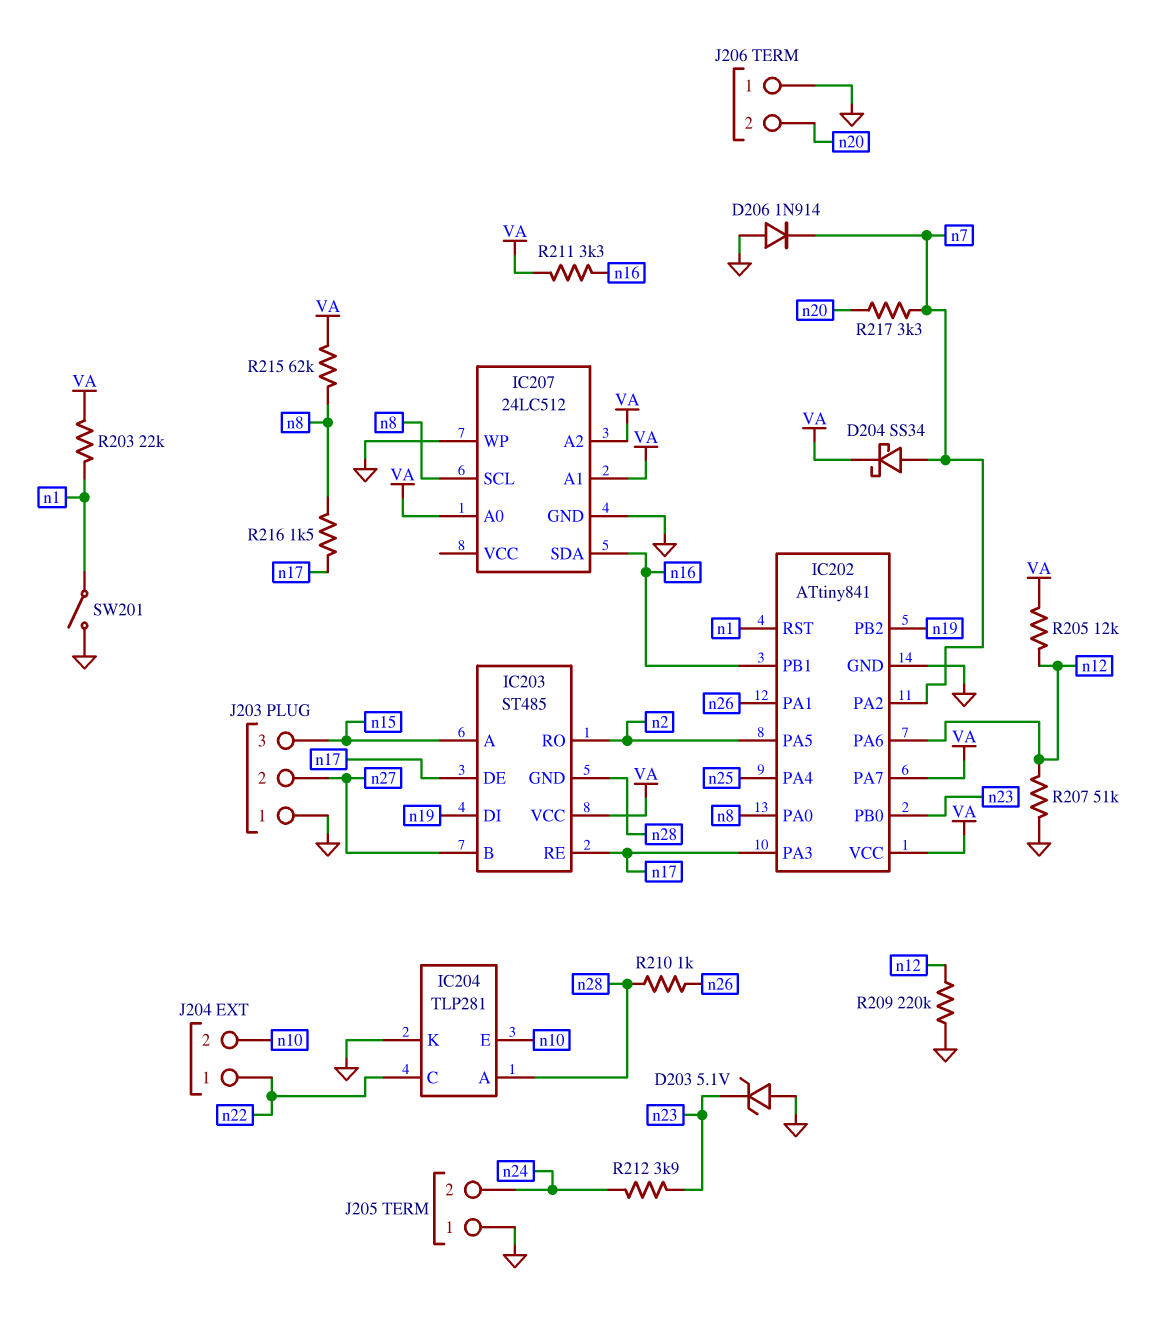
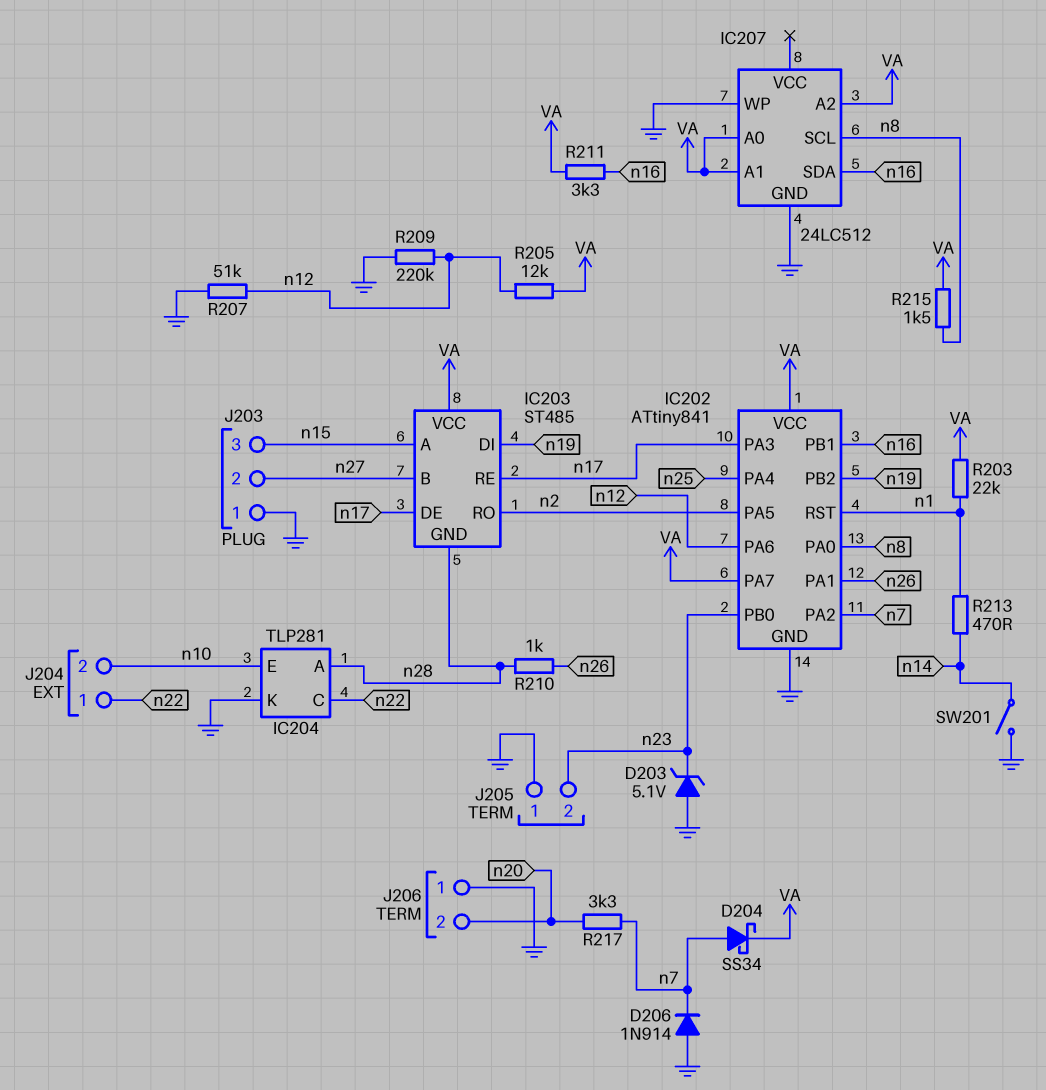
J205 pin 2: n24 -> n23
R212: 3.9k (n23, n24) -> none
R213: none -> 470 (n1, n14)
R215: 62k (VA, n8) -> 1.5k (VA, n8)
R216: 1.5k (n8, n17) -> none
SW201: switch (GND, n1) -> switch (GND, n14)

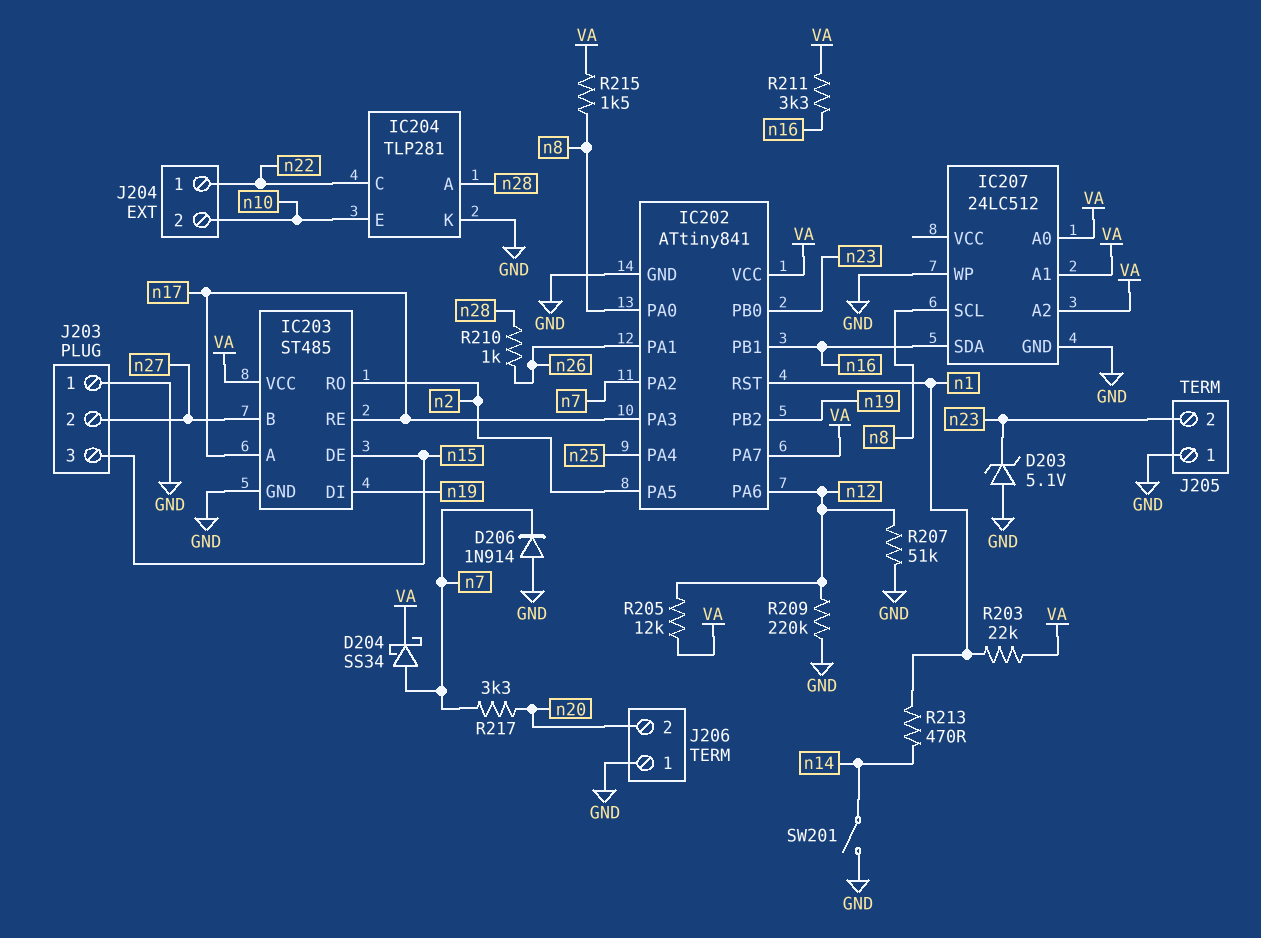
IC203 pin A: n15 -> n17
IC203 pin DE: n17 -> n15
IC203 pin GND: n28 -> GND

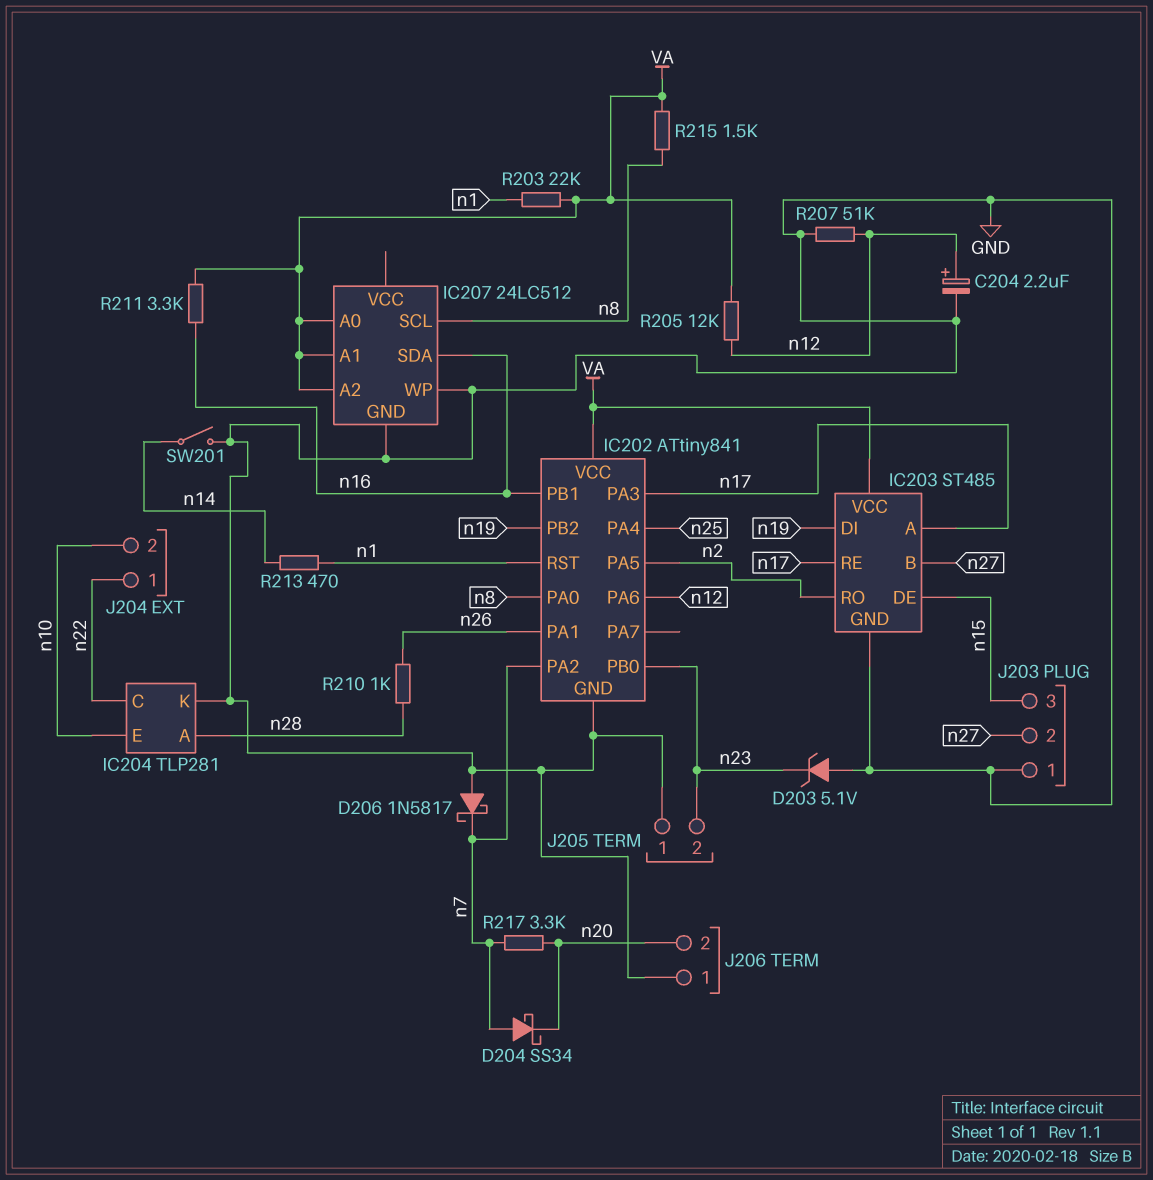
C204: none -> 2.2uF (plus n12, minus GND)
D204: schottky SS34 (A n7, K VA) -> schottky SS34 (A n7, K n20)
D206: diode 1N914 (A GND, K n7) -> schottky 1N5817 (A GND, K n7)
IC202 pin PA7: VA -> none
R209: 220k (GND, n12) -> none

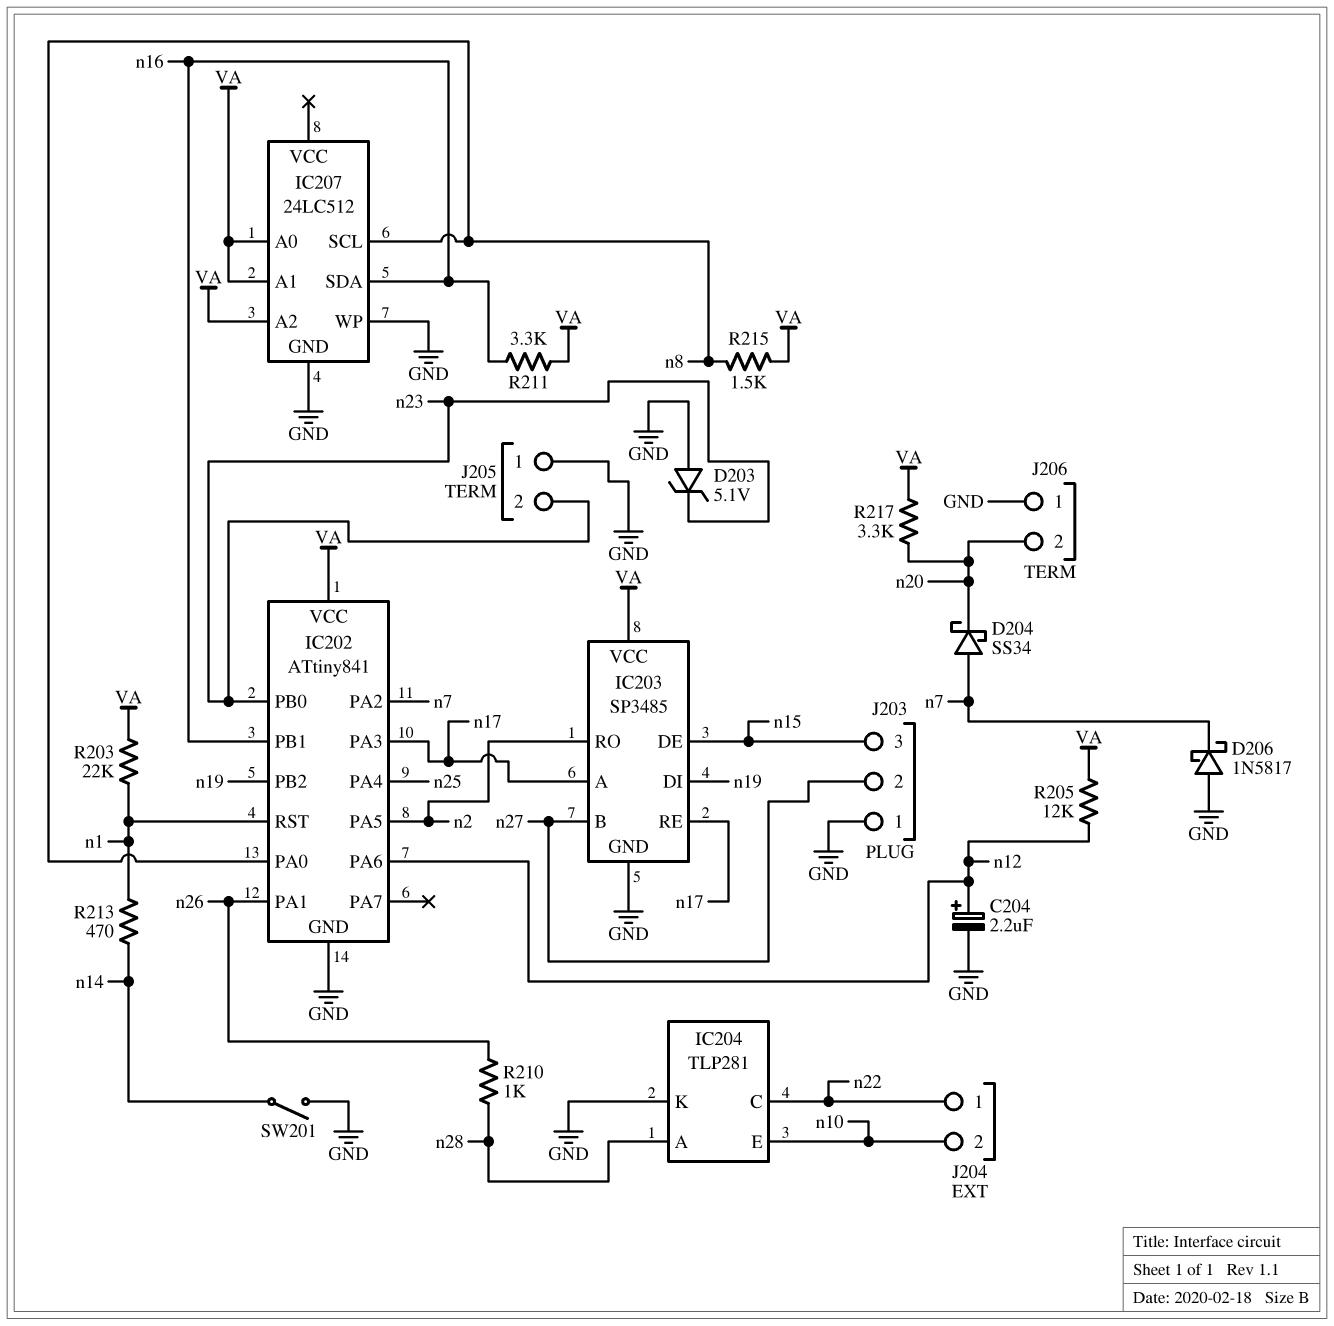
IC203: ST485 -> SP3485
R207: 51k (GND, n12) -> none
R217: 3.3k (n7, n20) -> 3.3k (VA, n20)

